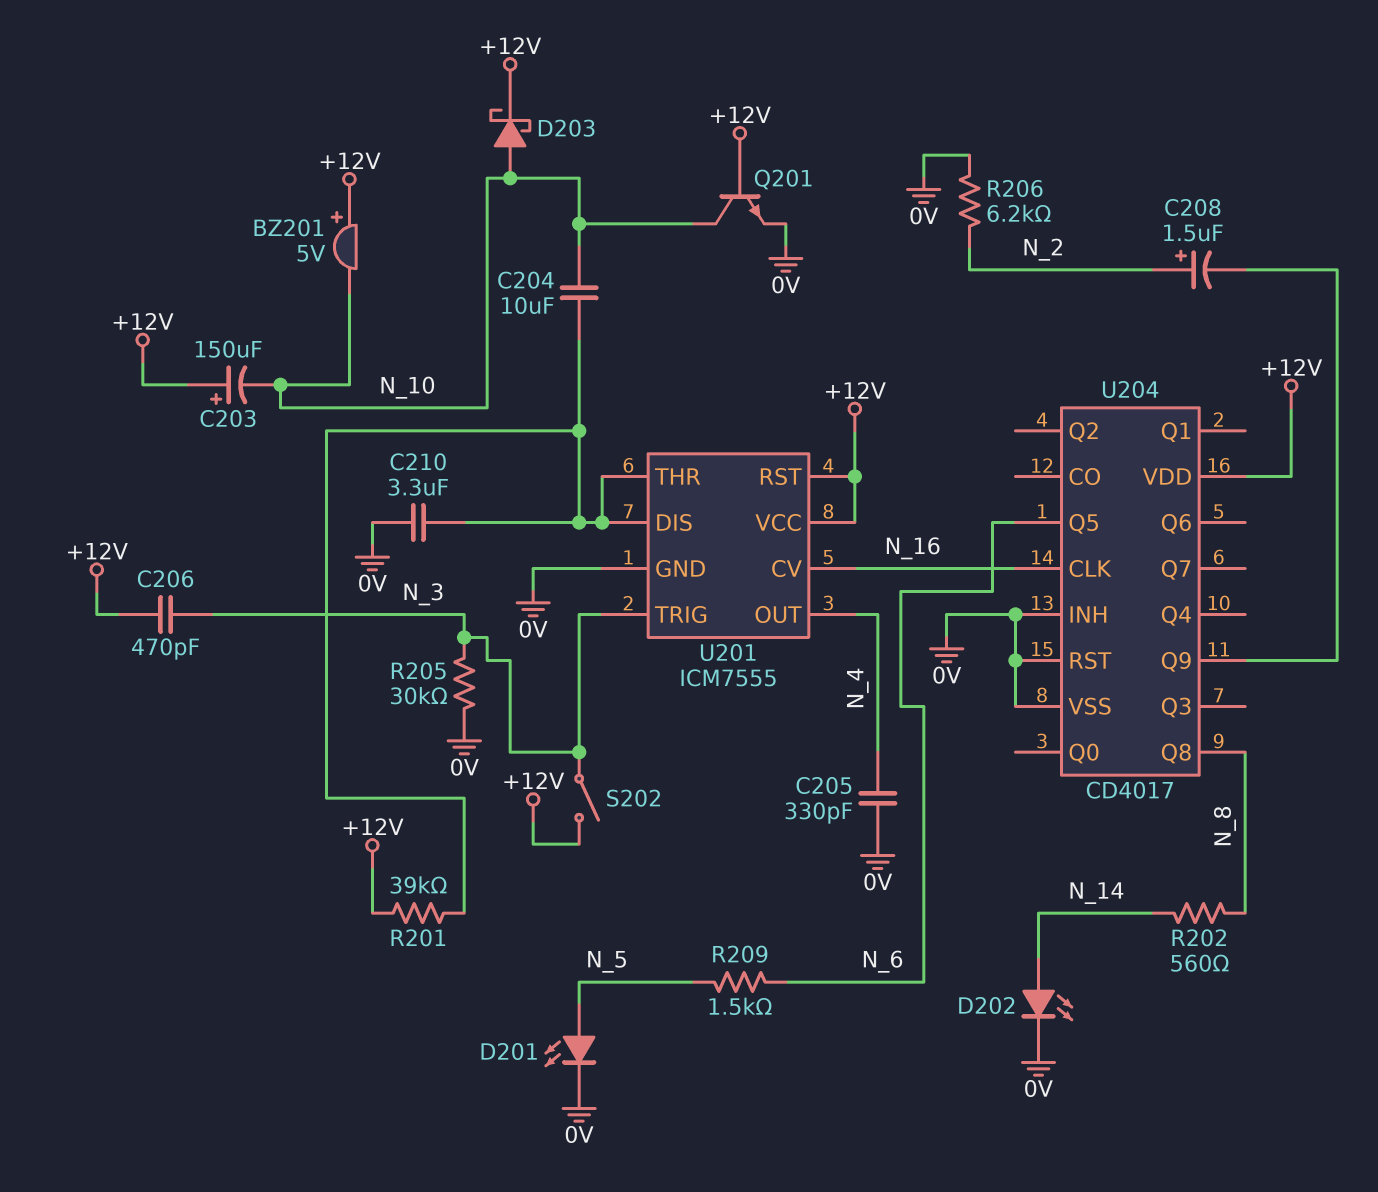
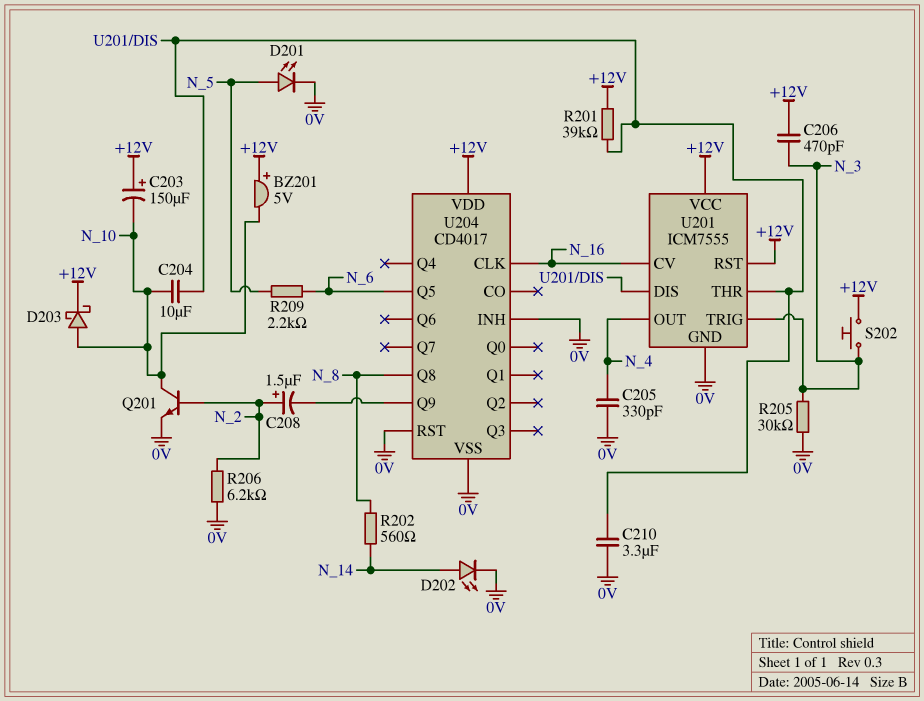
Q201: NPN (B +12V, C N_10, E 0V) -> NPN (B N_2, C N_10, E 0V)
R209: 1.5k (N_5, N_6) -> 2.2k (N_5, N_6)
S202: switch (+12V, N_3) -> button (+12V, N_3)

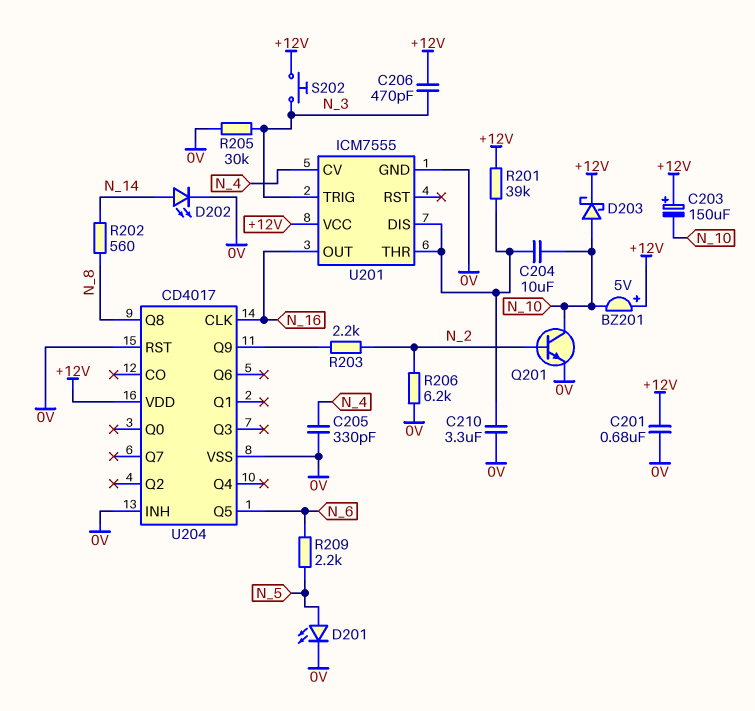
C201: none -> 680nF (+12V, 0V)
C208: 1.5uF (plus N_2, minus U204/Q9) -> none
R203: none -> 2.2k (N_2, U204/Q9)
U201 pin CV: N_16 -> N_4
U201 pin OUT: N_4 -> N_16
U201 pin RST: +12V -> none

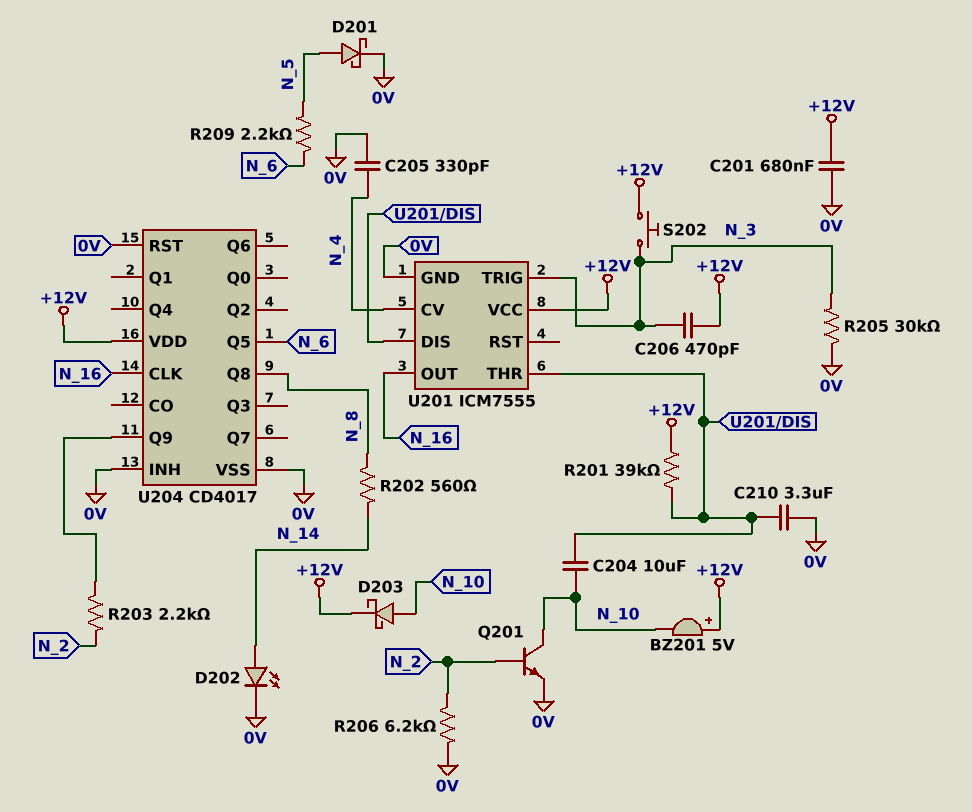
C203: 150uF (plus +12V, minus N_10) -> none
D201: LED (A N_5, K 0V) -> schottky (A N_5, K 0V)

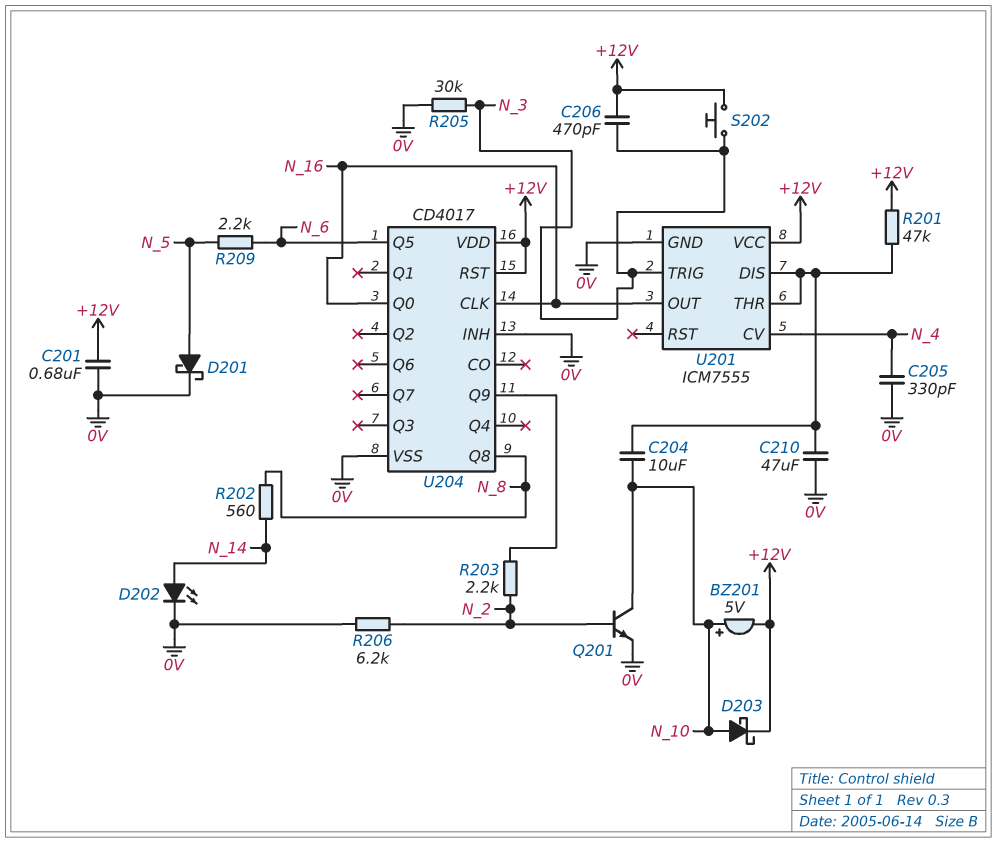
BZ201: buzzer 5V (plus +12V, minus N_10) -> buzzer 5V (plus N_10, minus +12V)
C210: 3.3uF (0V, U201/DIS) -> 47uF (0V, U201/DIS)
R201: 39k (+12V, U201/DIS) -> 47k (+12V, U201/DIS)
U204 pin Q0: none -> N_16
U204 pin RST: 0V -> +12V

